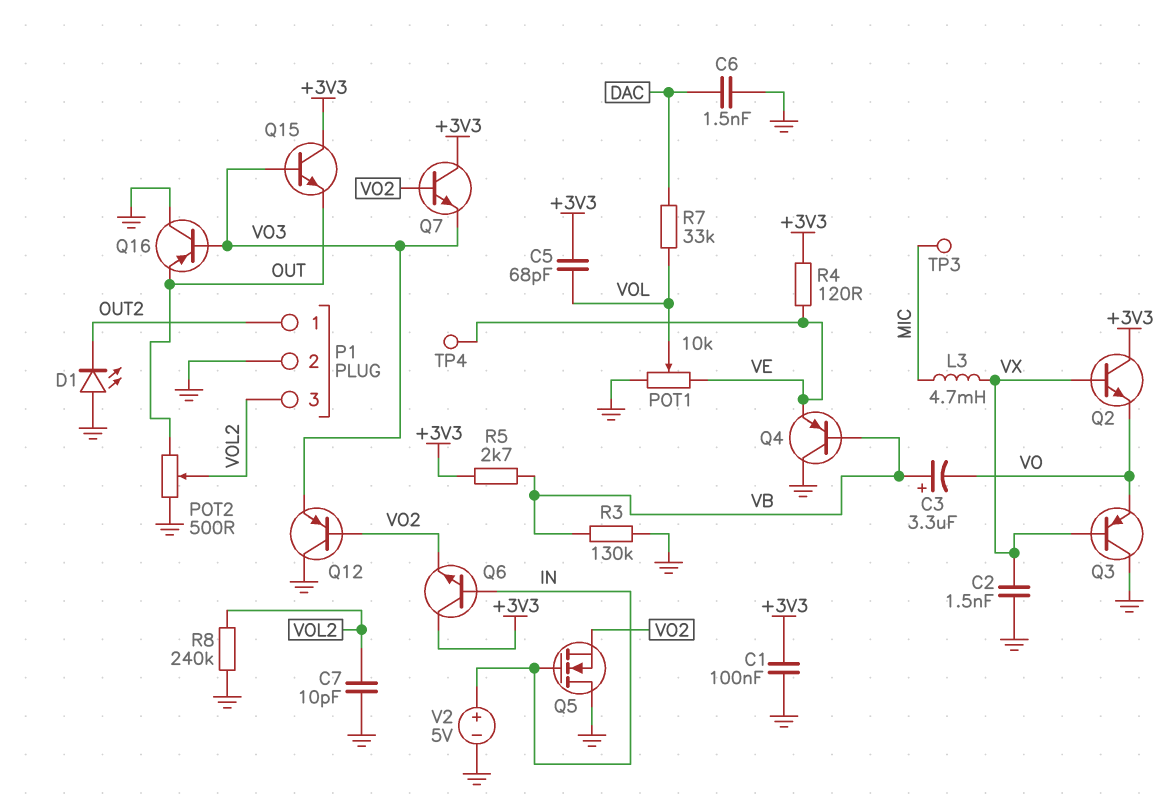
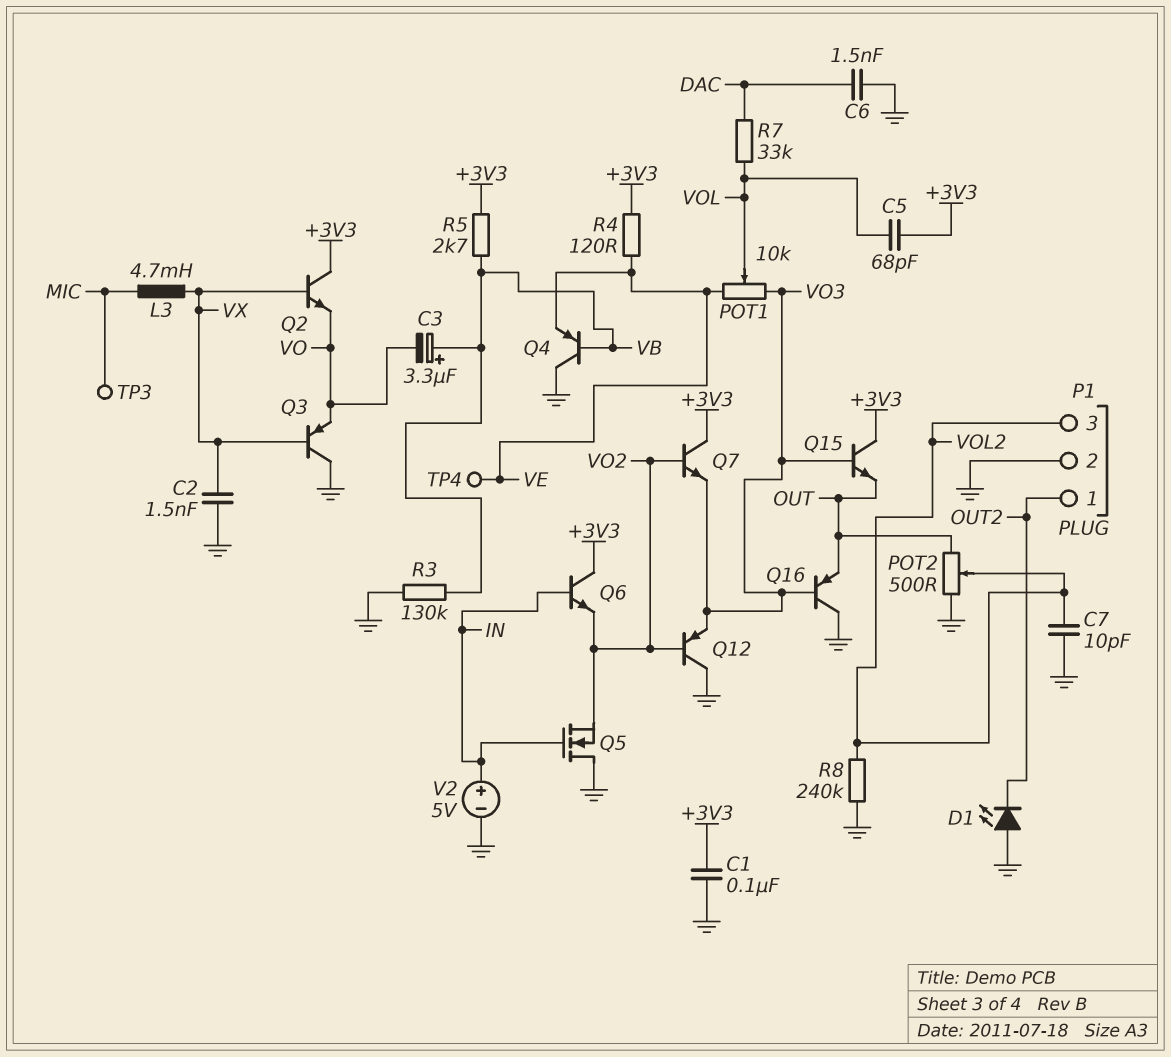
POT1: 10k (GND, VE, wiper VOL) -> 10k (VE, VO3, wiper VOL)

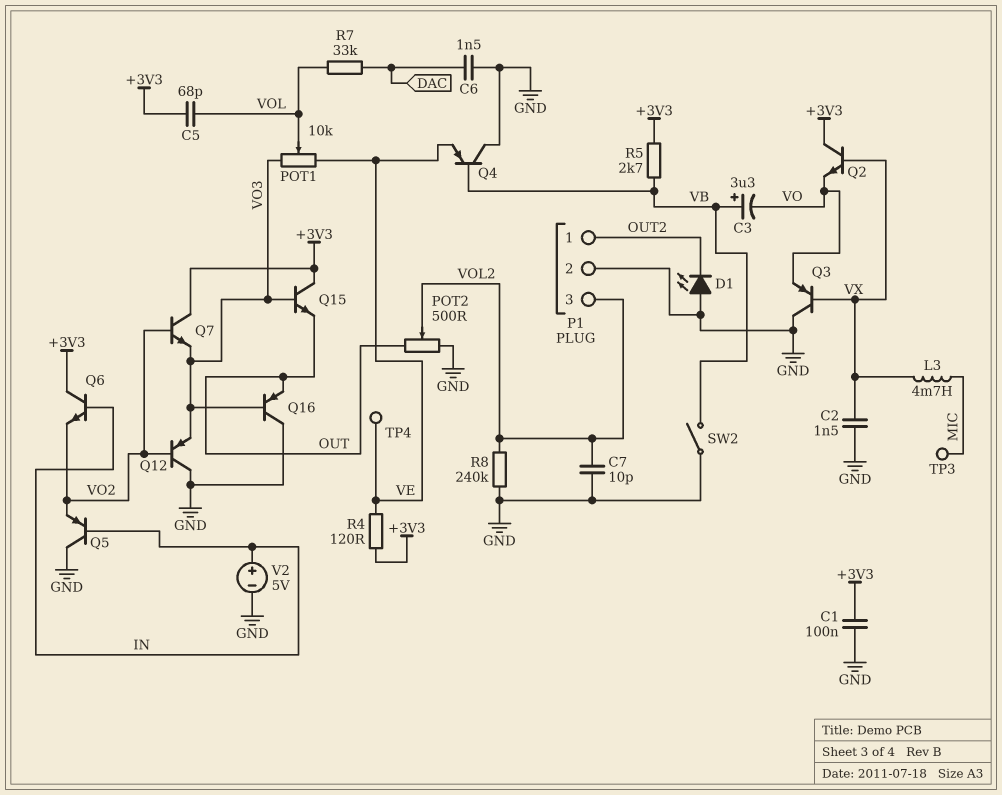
Q5: NMOS (G IN, D GND, S VO2) -> PNP (B IN, C GND, E VO2)
R3: 130k (GND, VB) -> none
SW2: none -> switch (GND, VB)

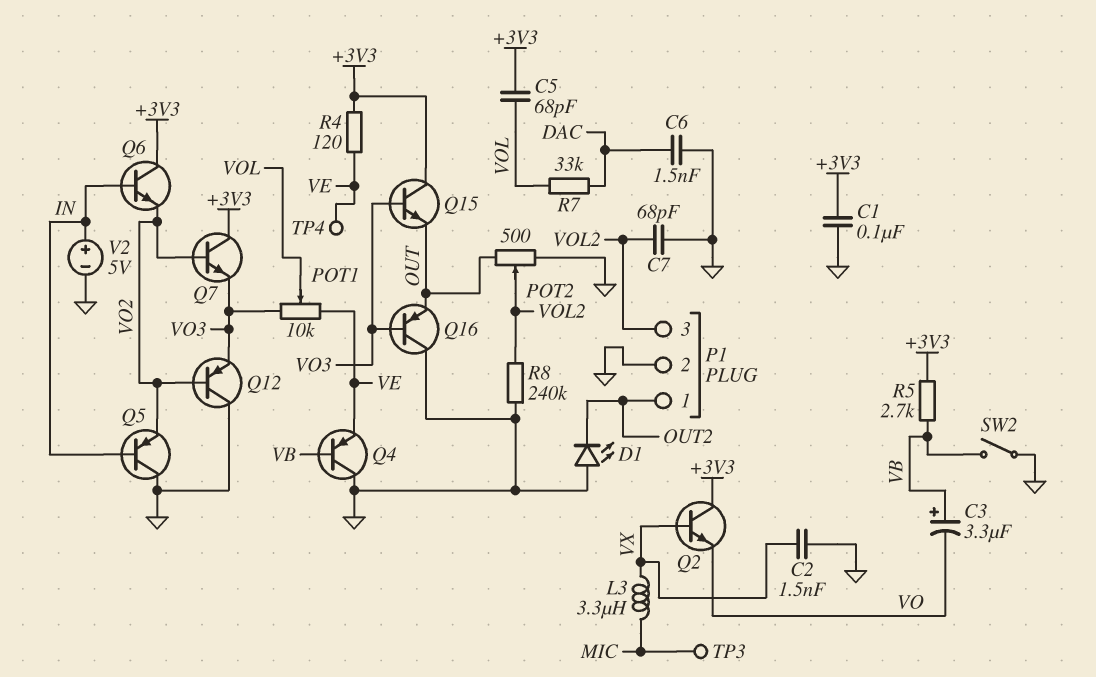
C7: 10pF (GND, VOL2) -> 68pF (GND, VOL2)
L3: 4.7mH (MIC, VX) -> 3.3uH (MIC, VX)
Q3: PNP (B VX, C GND, E VO) -> none

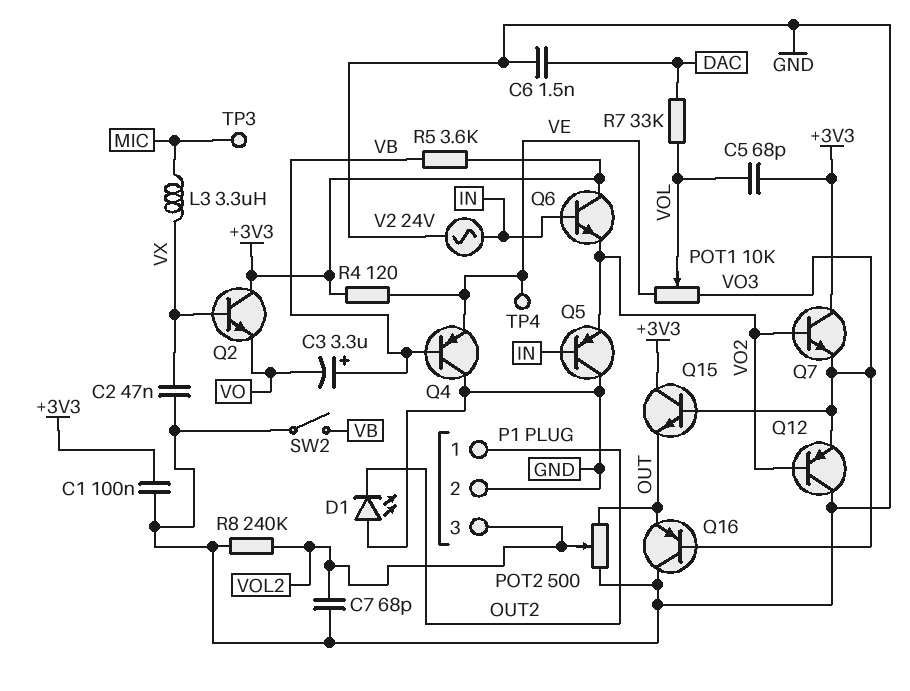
C2: 1.5nF (GND, VX) -> 47nF (GND, VX)
R5: 2.7k (+3V3, VB) -> 3.6k (+3V3, VB)
V2: 5V (plus IN, minus GND) -> AC 24V (GND, IN)

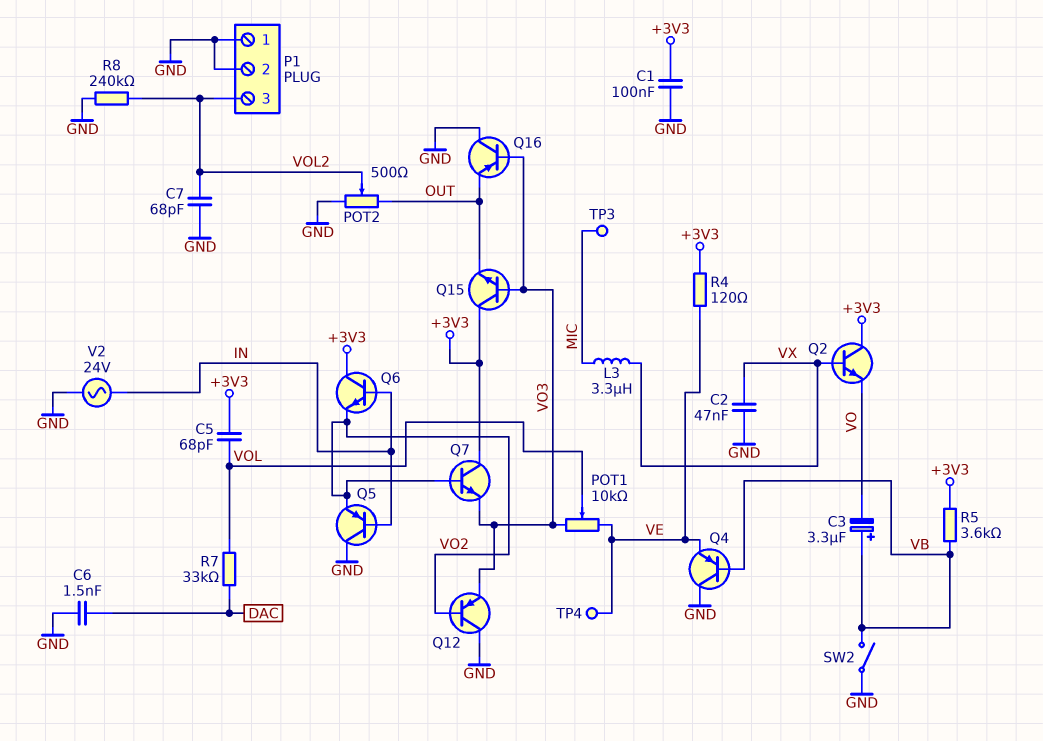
D1: LED (A GND, K OUT2) -> none
P1 pin 1: OUT2 -> GND

